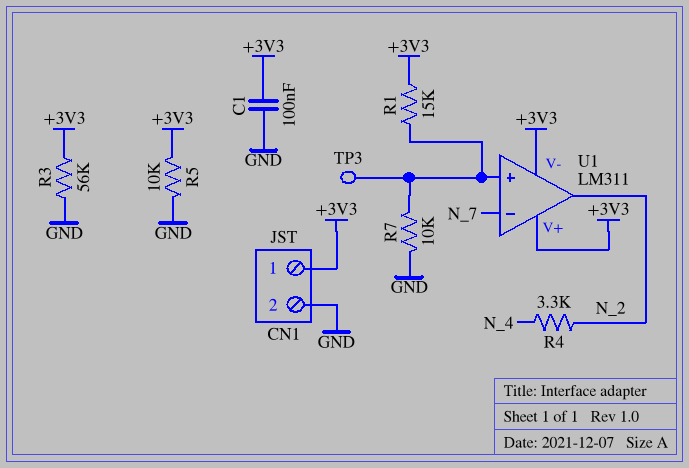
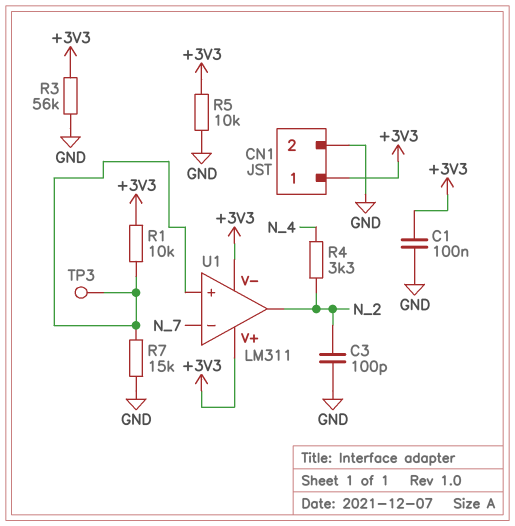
C3: none -> 100pF (GND, N_2)
R1: 15k (+3V3, U1/in+) -> 10k (+3V3, U1/in+)
R7: 10k (GND, U1/in+) -> 15k (GND, U1/in+)

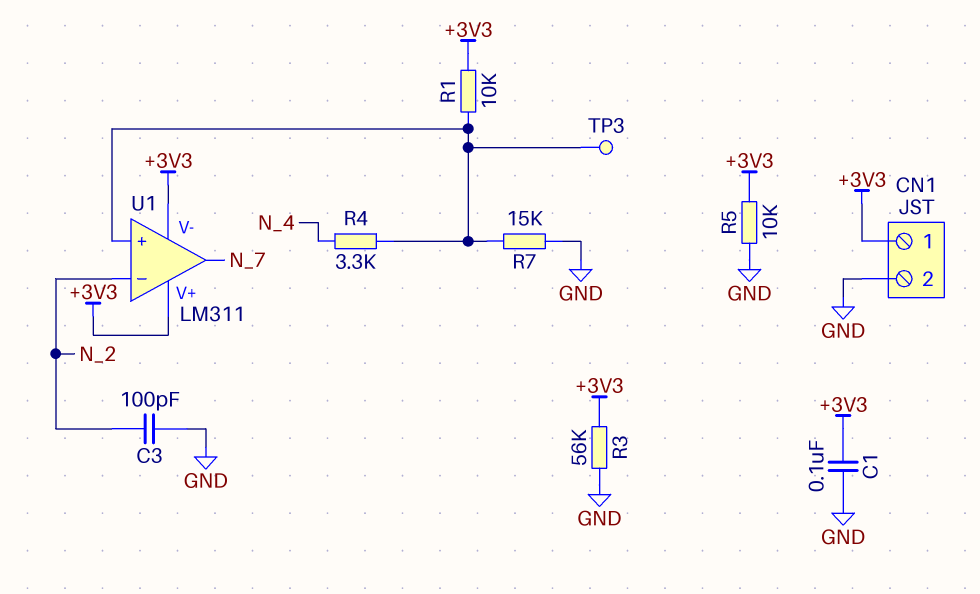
R4: 3.3k (N_2, N_4) -> 3.3k (N_4, U1/in+)
U1 pin in-: N_7 -> N_2
U1 pin out: N_2 -> N_7

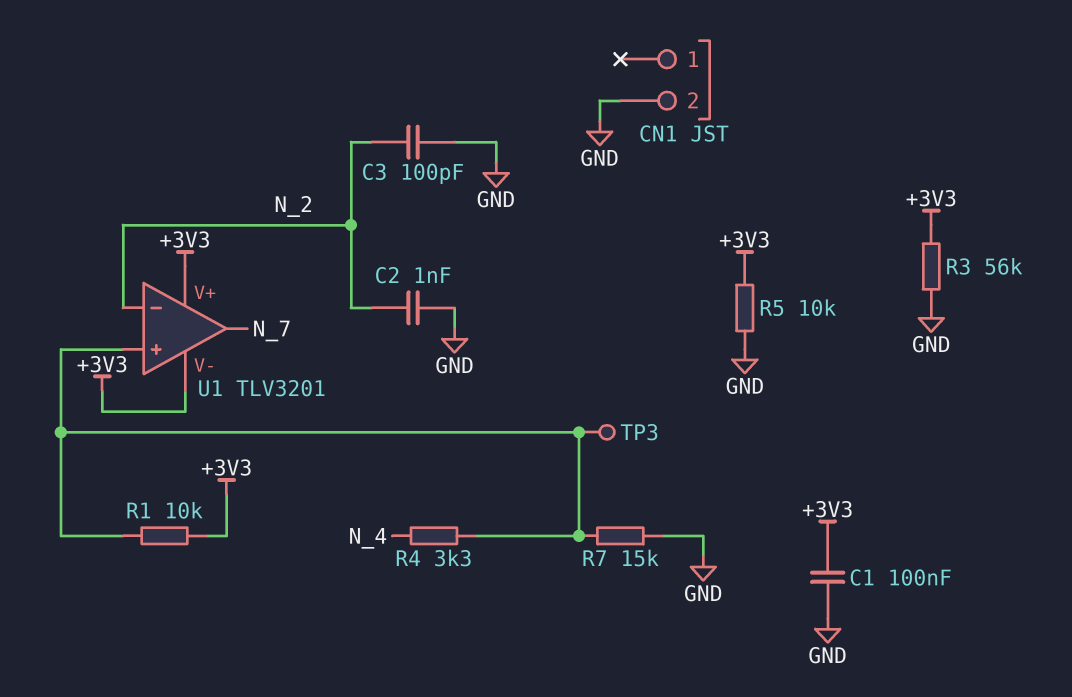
C2: none -> 1nF (GND, N_2)
CN1 pin 1: +3V3 -> none
U1: LM311 -> TLV3201

